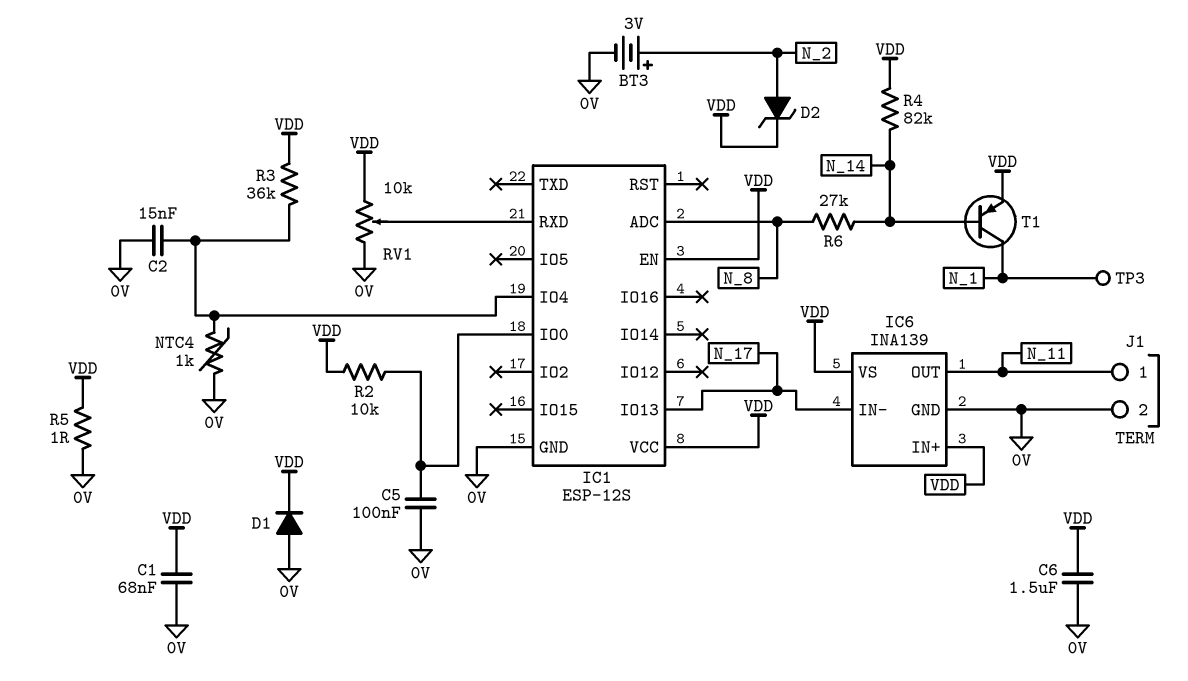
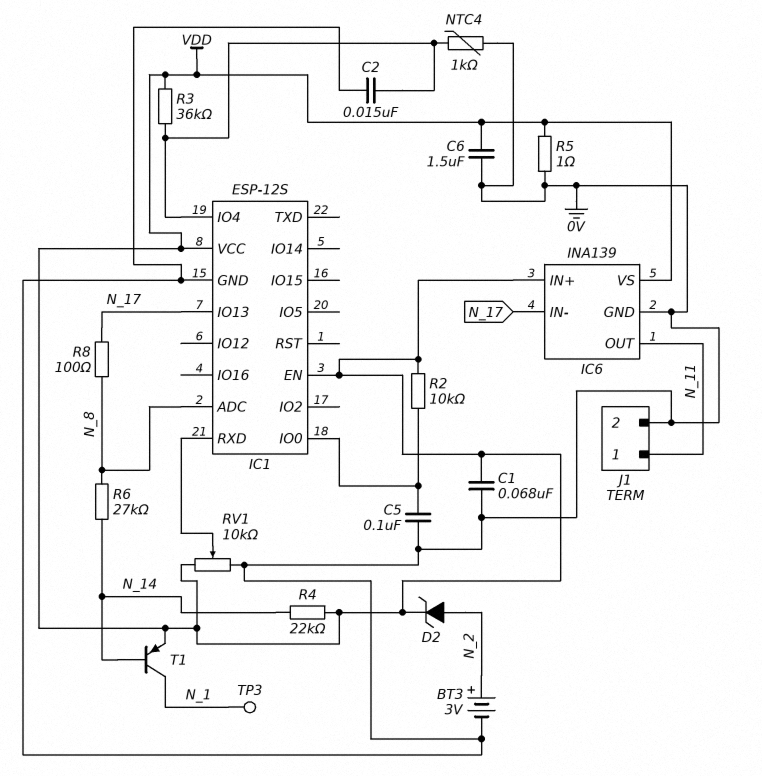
D1: diode (A 0V, K VDD) -> none
R4: 82k (N_14, VDD) -> 22k (N_14, VDD)
R8: none -> 100 (N_8, N_17)

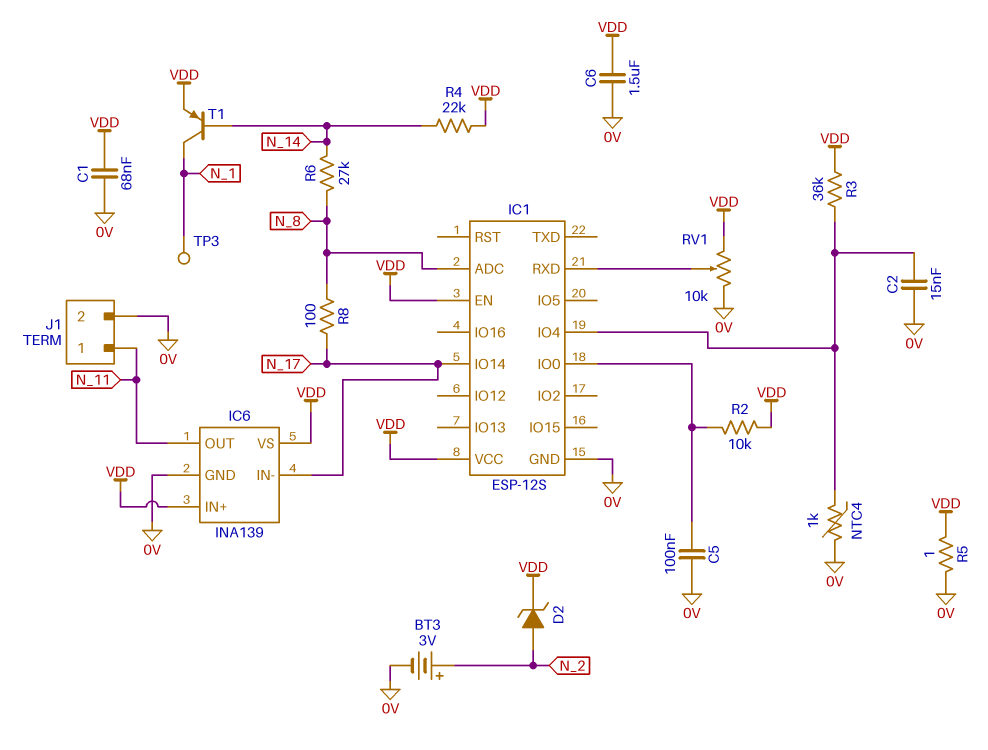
IC1 pin IO13: N_17 -> none
IC1 pin IO14: none -> N_17

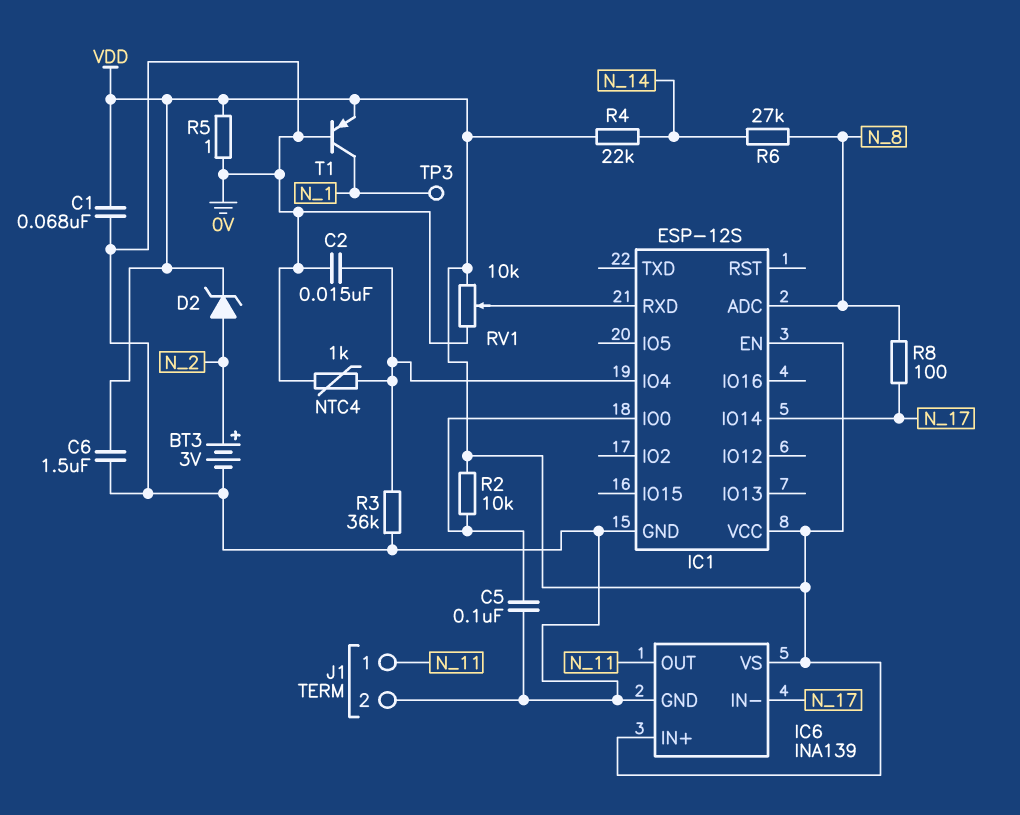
R3: 36k (IC1/IO4, VDD) -> 36k (0V, IC1/IO4)
T1: PNP (B N_14, C N_1, E VDD) -> PNP (B 0V, C N_1, E VDD)

